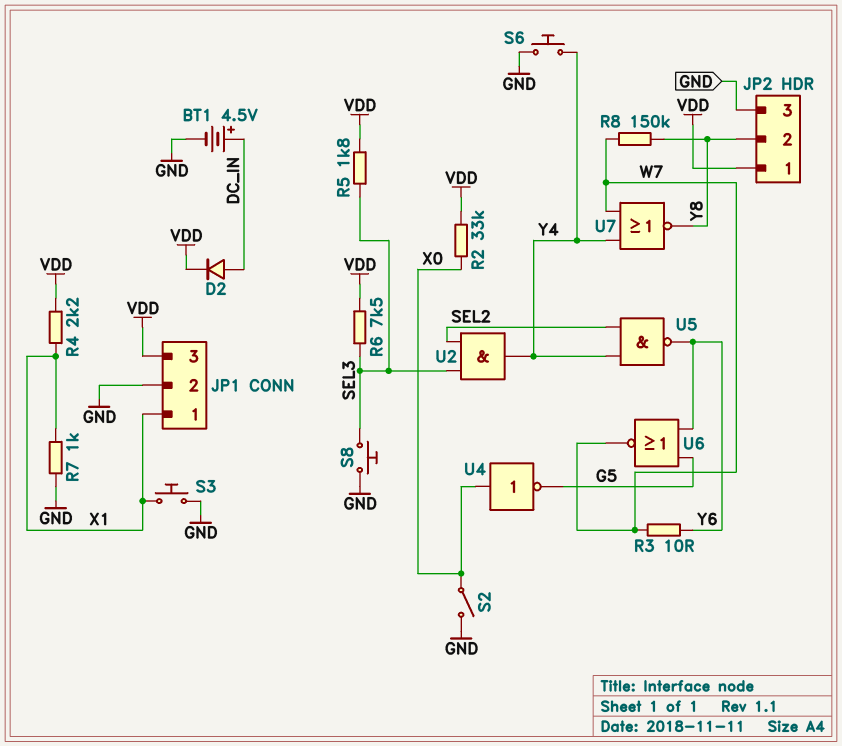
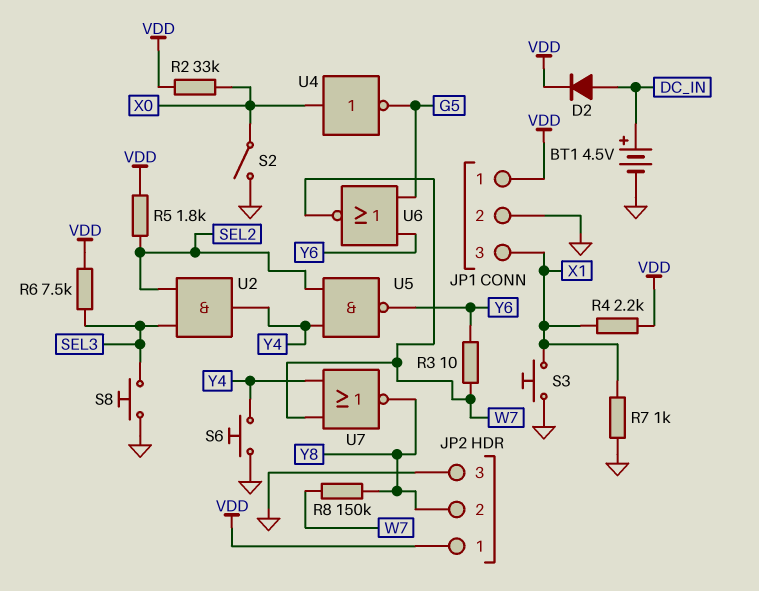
JP1 pin 1: X1 -> VDD
JP1 pin 3: VDD -> X1
R5: 1.8k (SEL3, VDD) -> 1.8k (SEL2, VDD)

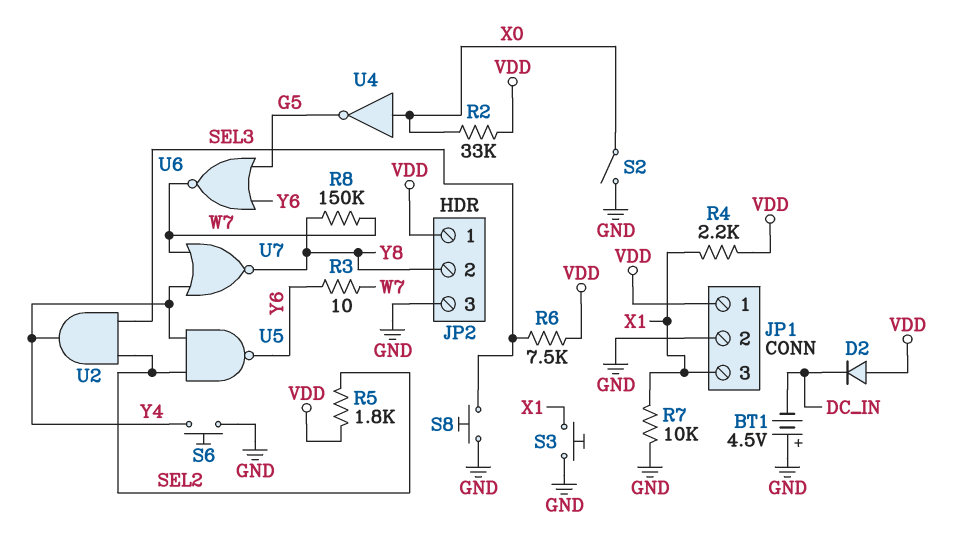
BT1: 4.5V (plus DC_IN, minus GND) -> 4.5V (plus GND, minus DC_IN)
D2: diode (A DC_IN, K VDD) -> diode (A VDD, K DC_IN)
R7: 1k (GND, X1) -> 10k (GND, X1)

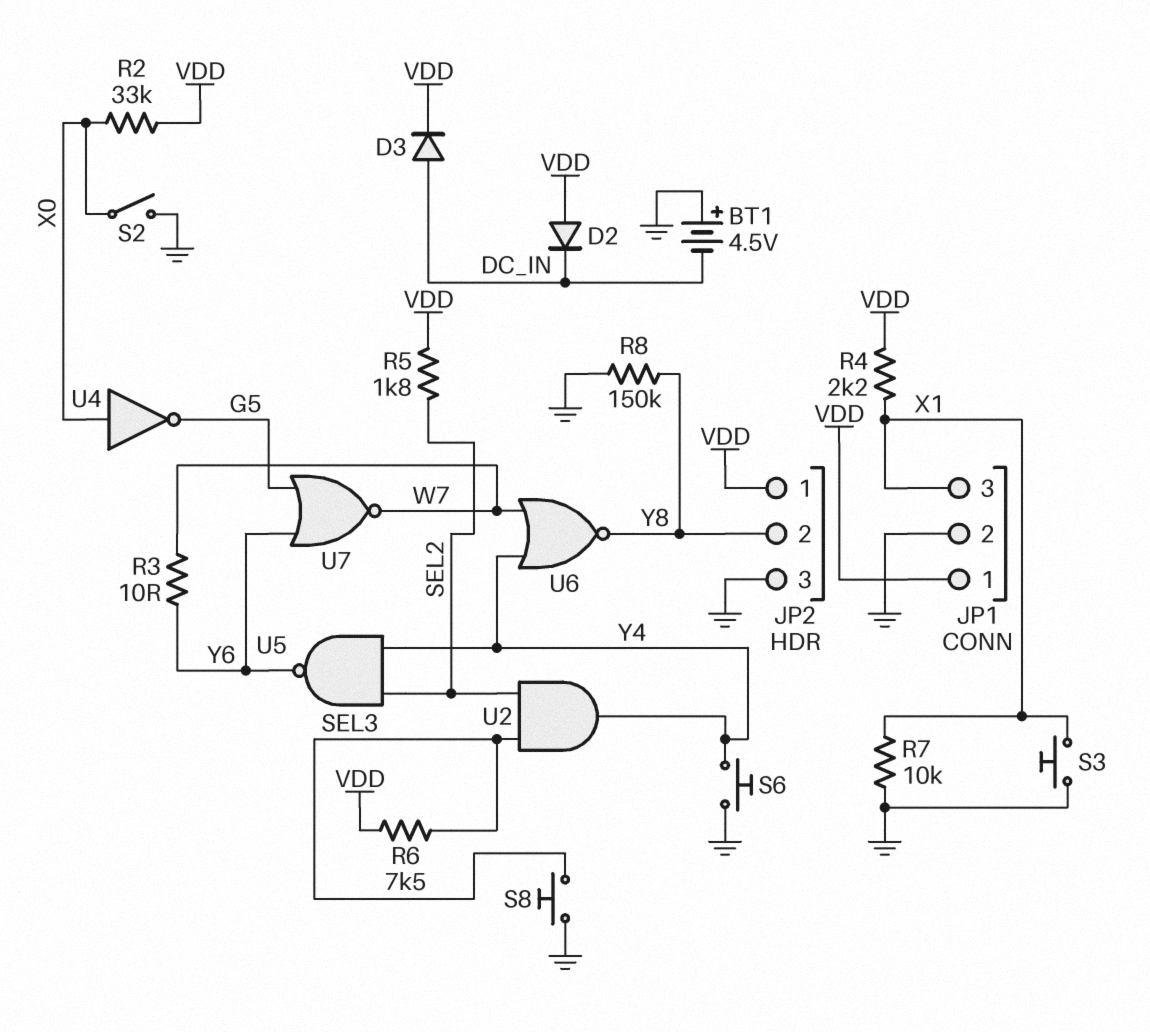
D3: none -> diode (A DC_IN, K VDD)
R8: 150k (W7, Y8) -> 150k (GND, Y8)
U6: NOR (in G5, in Y6, out W7) -> NOR (in W7, in Y4, out Y8)
U7: NOR (in W7, in Y4, out Y8) -> NOR (in G5, in Y6, out W7)

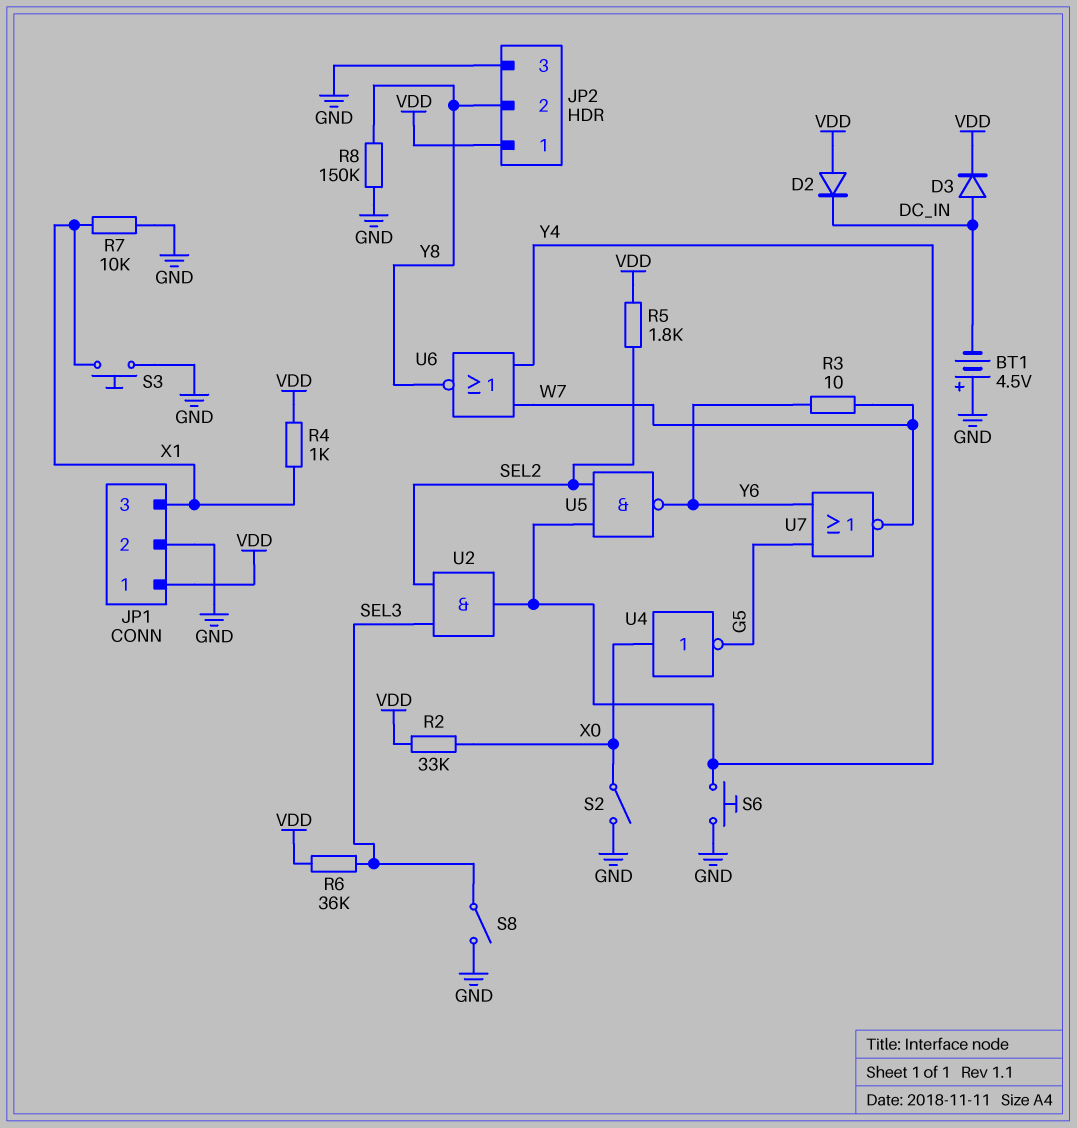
R4: 2.2k (VDD, X1) -> 1k (VDD, X1)
R6: 7.5k (SEL3, VDD) -> 36k (SEL3, VDD)
S8: button (GND, SEL3) -> switch (GND, SEL3)

